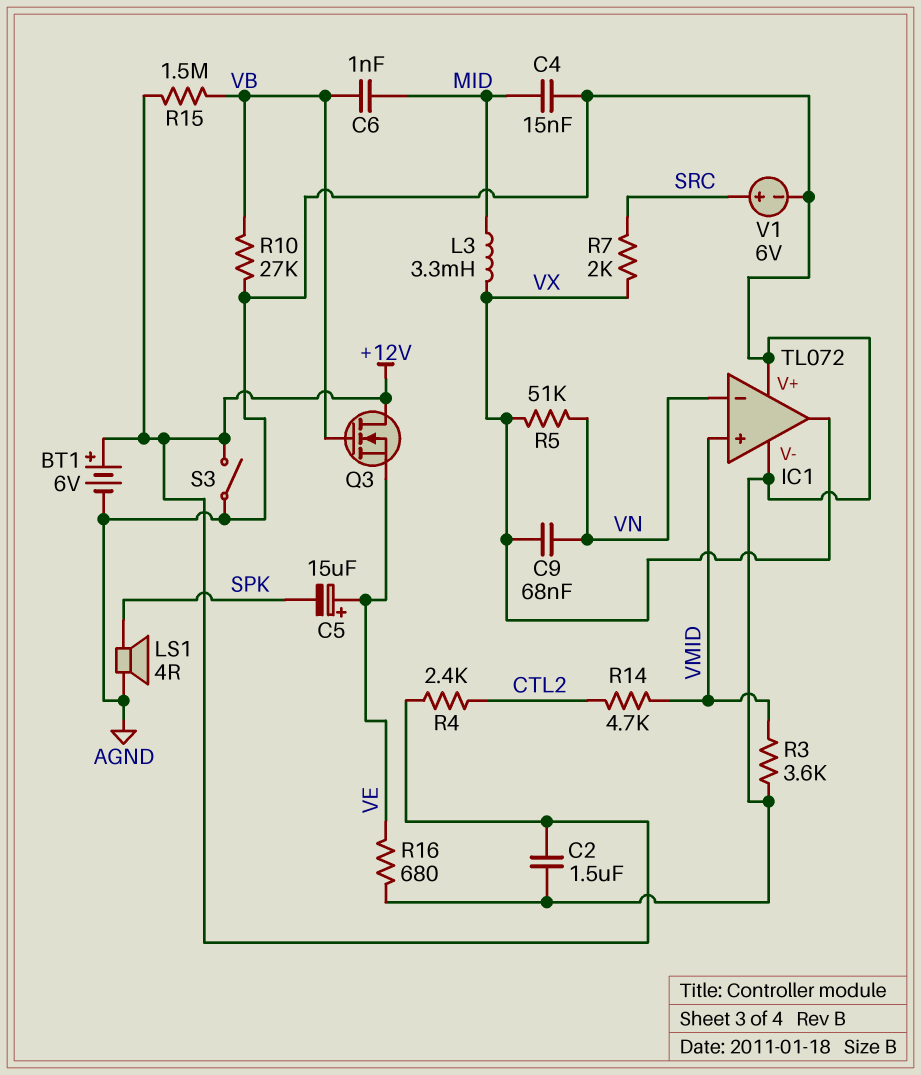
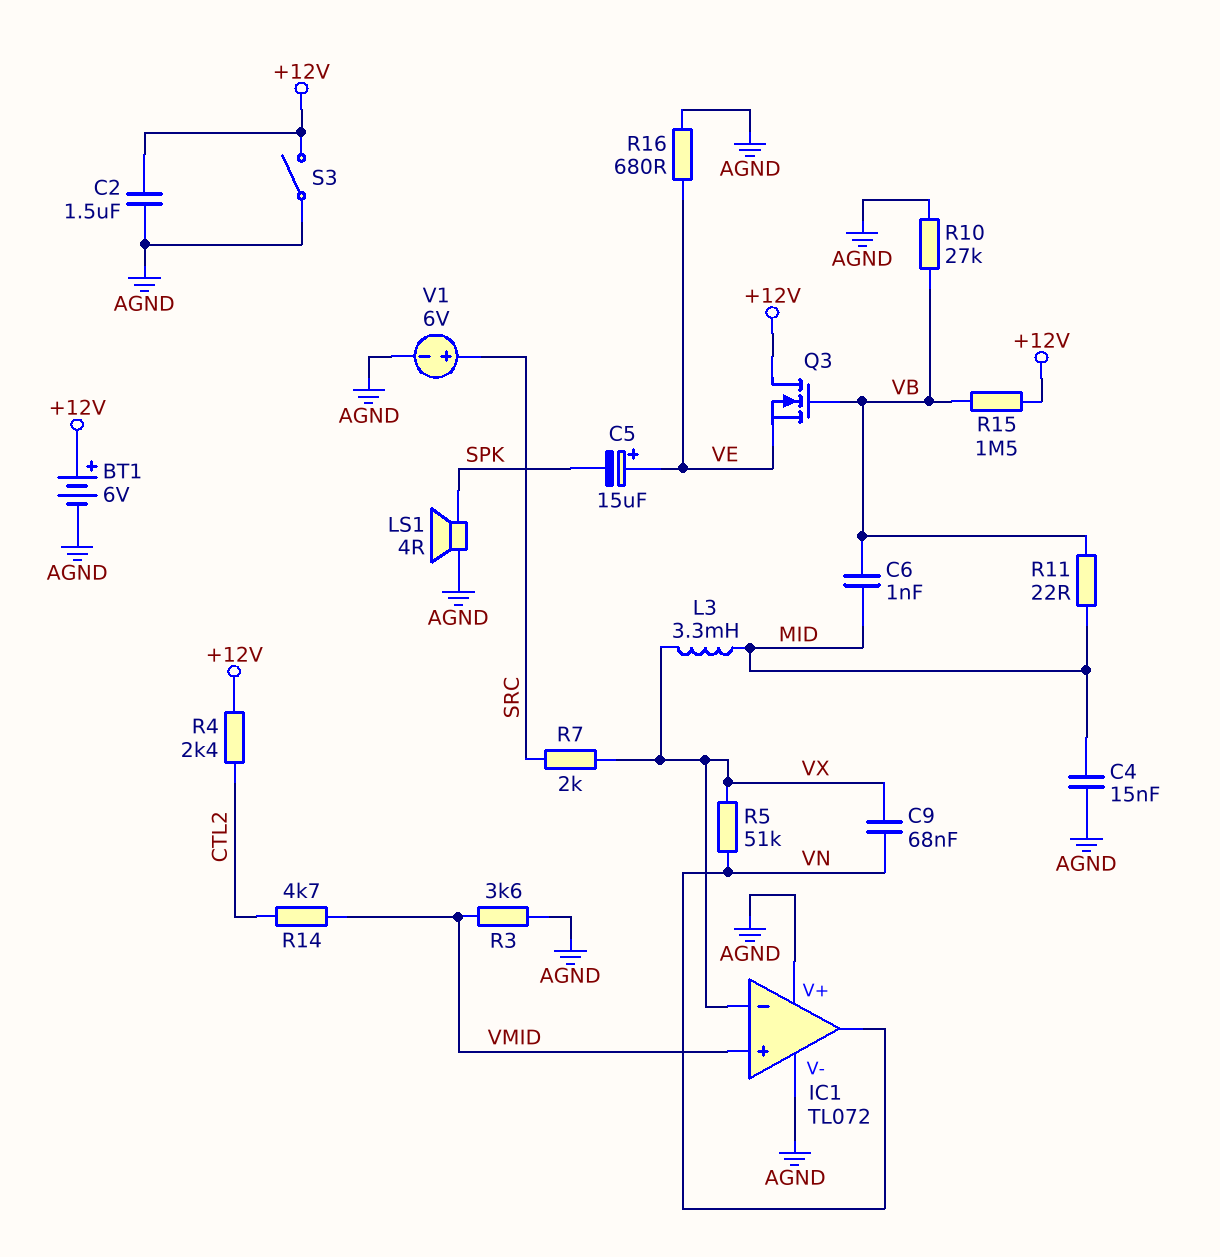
IC1 pin in-: VN -> VX
IC1 pin out: VX -> VN
R11: none -> 22 (MID, VB)

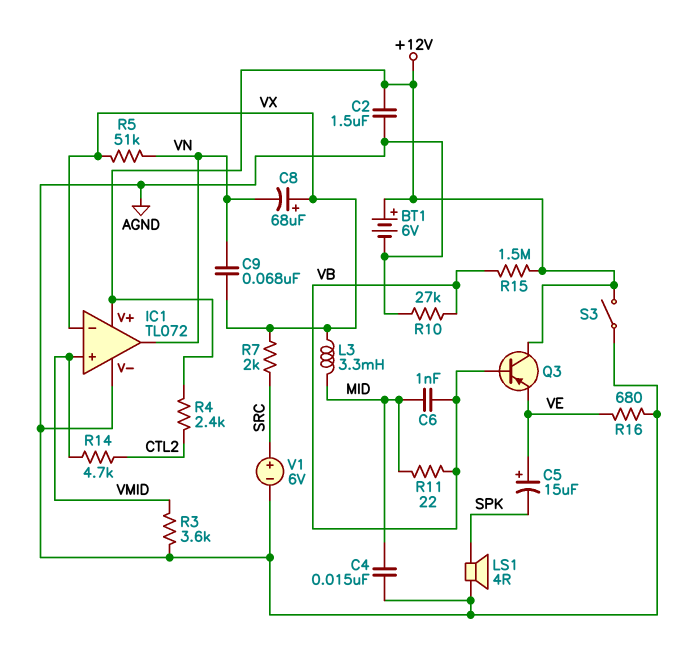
C8: none -> 68uF (plus VX, minus VN)
IC1 pin V+: AGND -> +12V
Q3: NMOS (G VB, D +12V, S VE) -> PNP (B VB, C +12V, E VE)

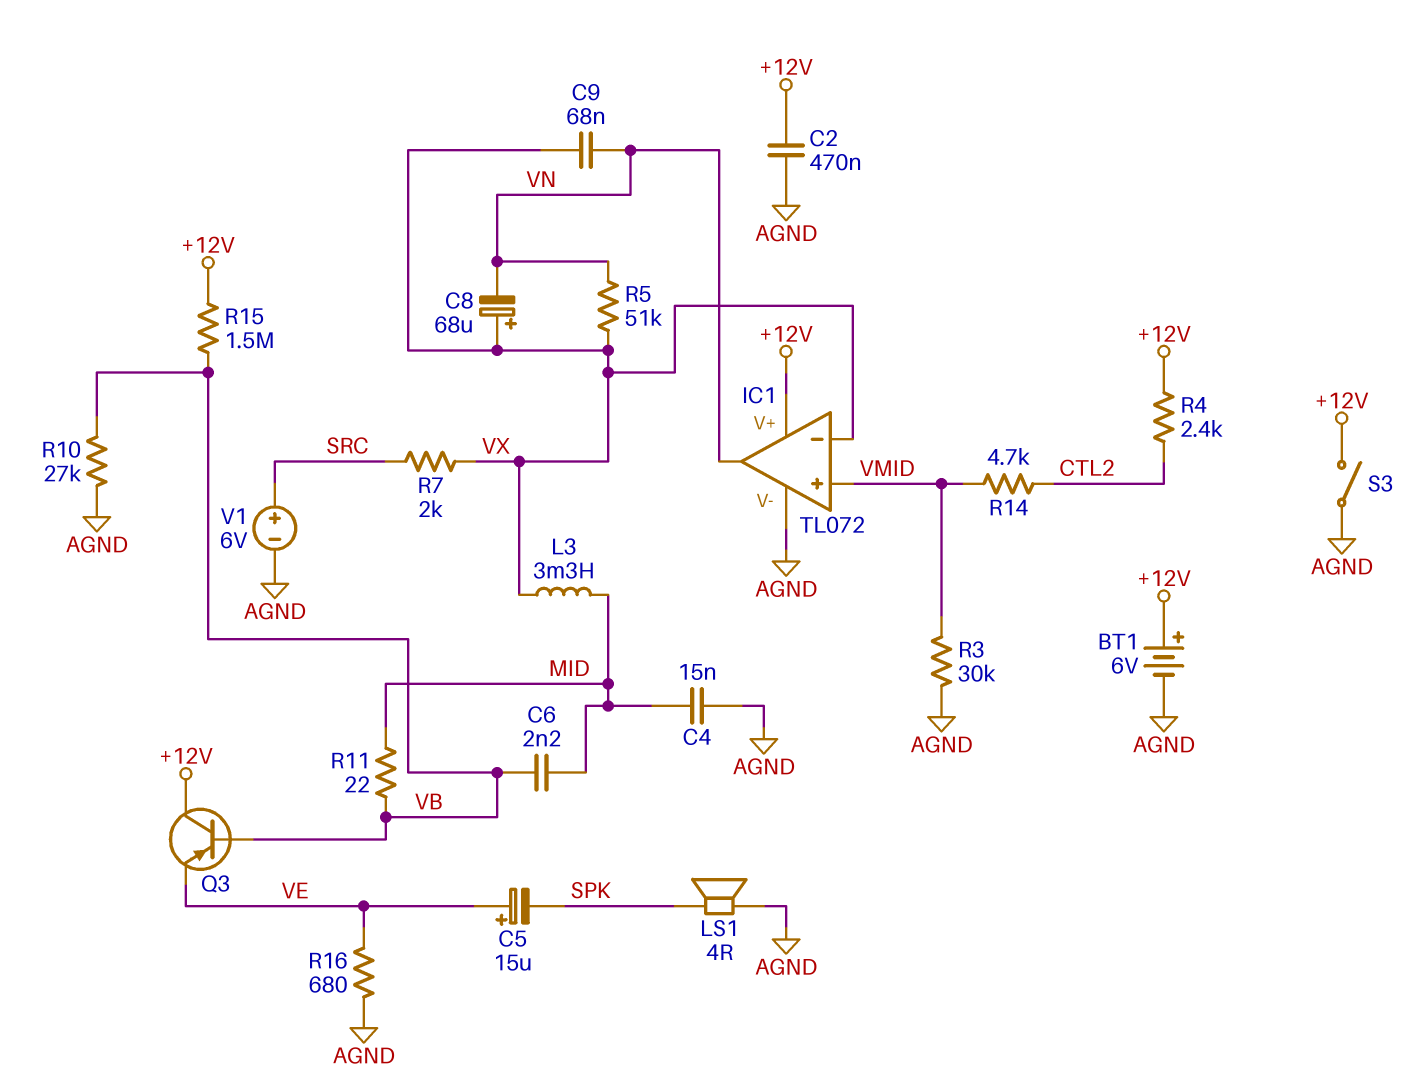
C2: 1.5uF (+12V, AGND) -> 470nF (+12V, AGND)
C6: 1nF (MID, VB) -> 2.2nF (MID, VB)
R3: 3.6k (AGND, VMID) -> 30k (AGND, VMID)

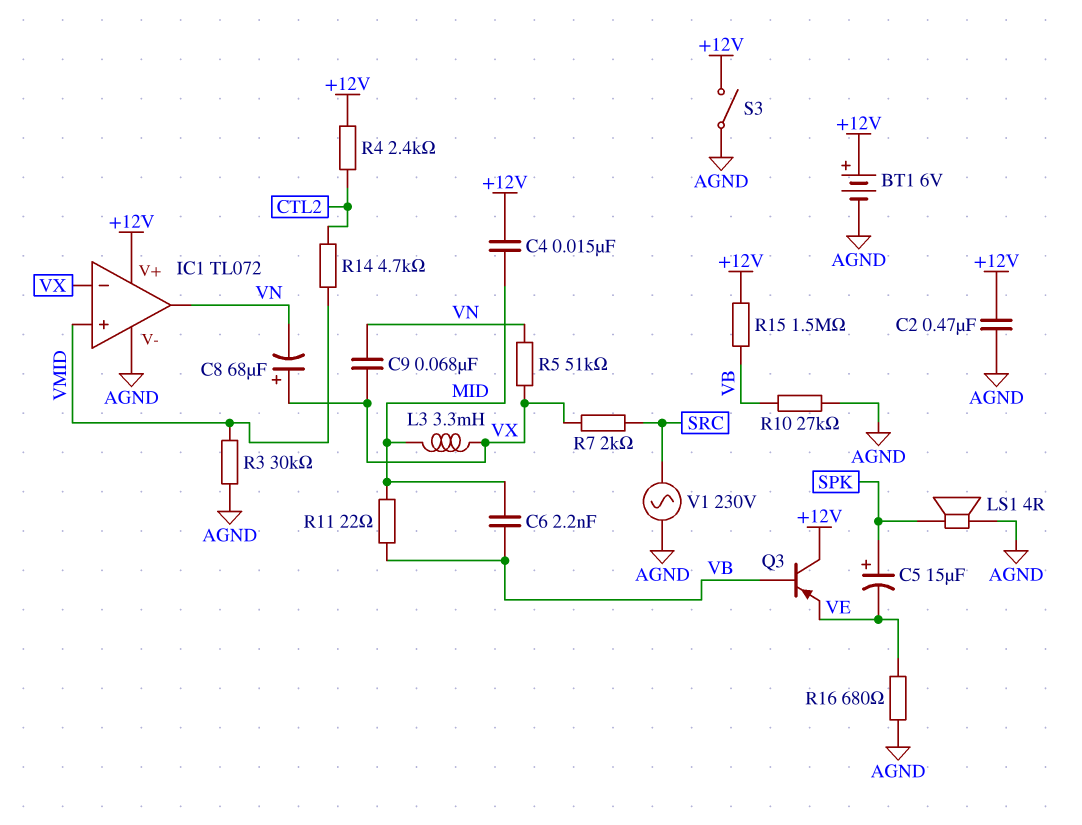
C4: 15nF (AGND, MID) -> 15nF (+12V, MID)
C5: 15uF (plus VE, minus SPK) -> 15uF (plus SPK, minus VE)
V1: 6V (plus SRC, minus AGND) -> AC 230V (AGND, SRC)

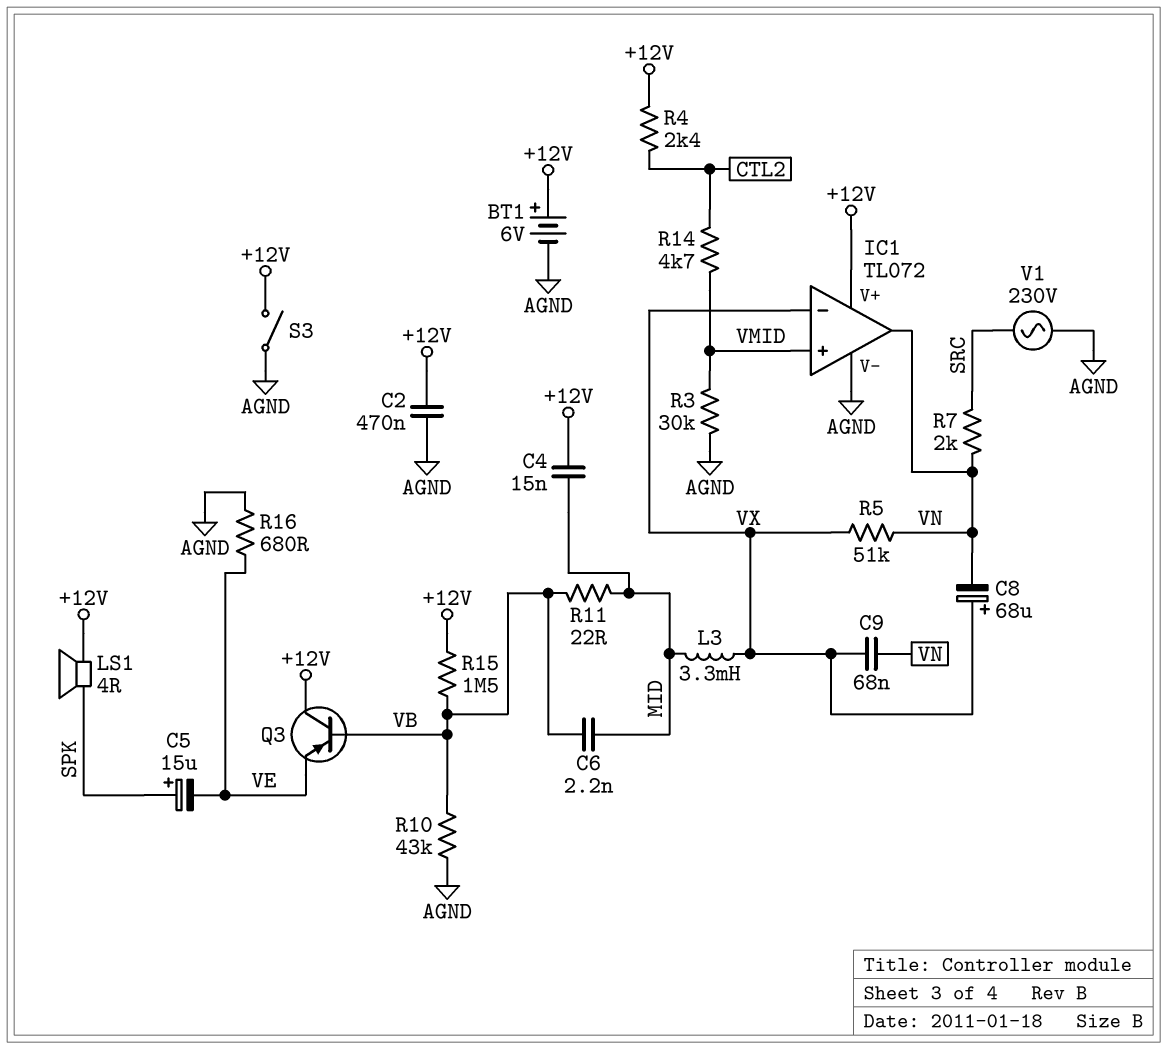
LS1: speaker 4R (AGND, SPK) -> speaker 4R (+12V, SPK)
R7: 2k (SRC, VX) -> 2k (SRC, VN)
R10: 27k (AGND, VB) -> 43k (AGND, VB)

